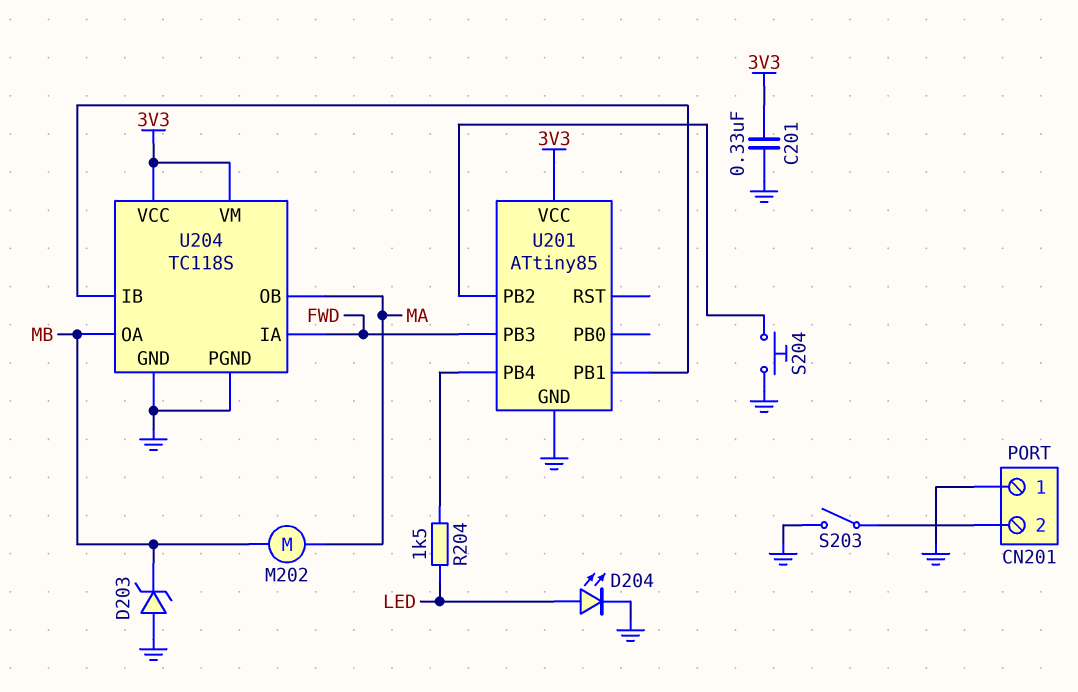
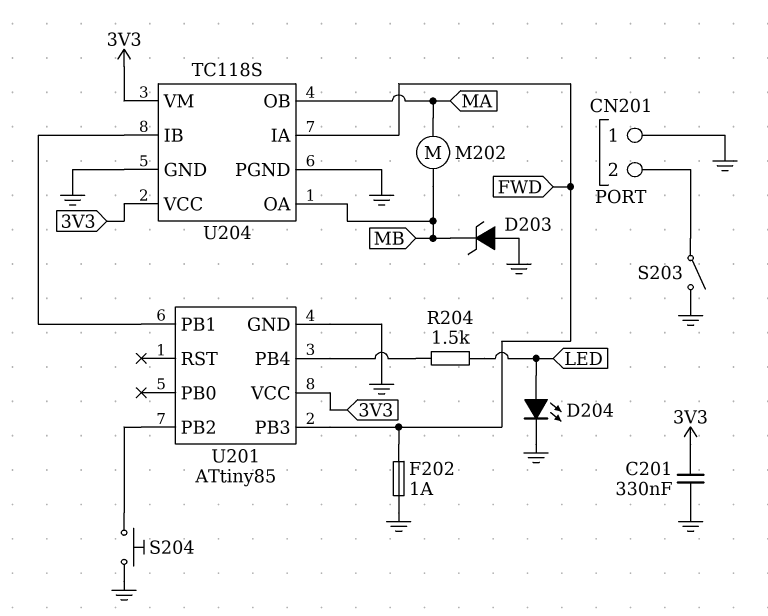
F202: none -> 1A (FWD, GND)

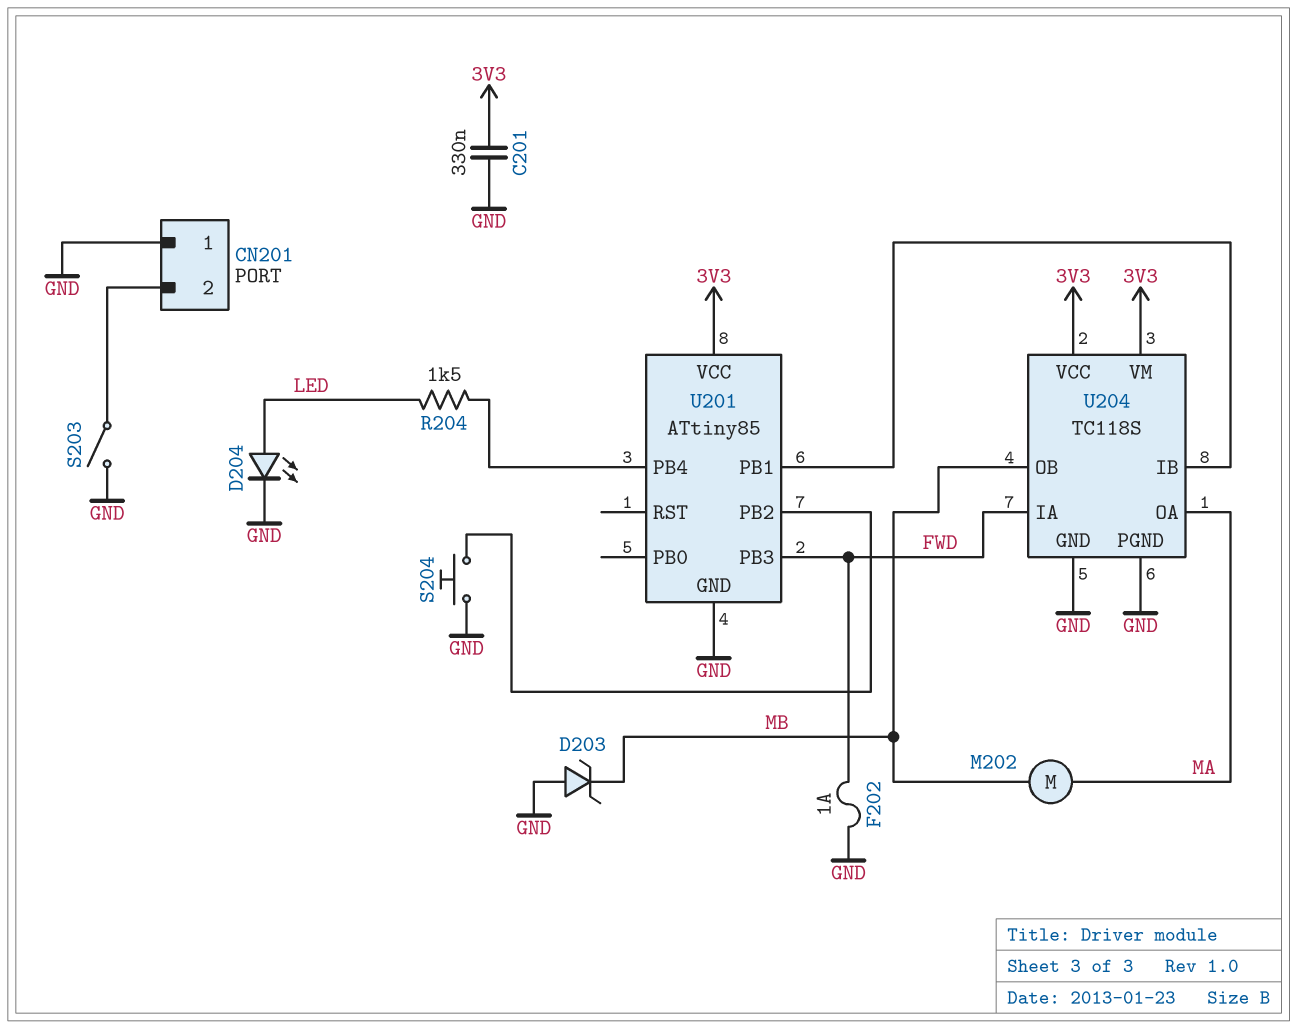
U204 pin OA: MB -> MA
U204 pin OB: MA -> MB

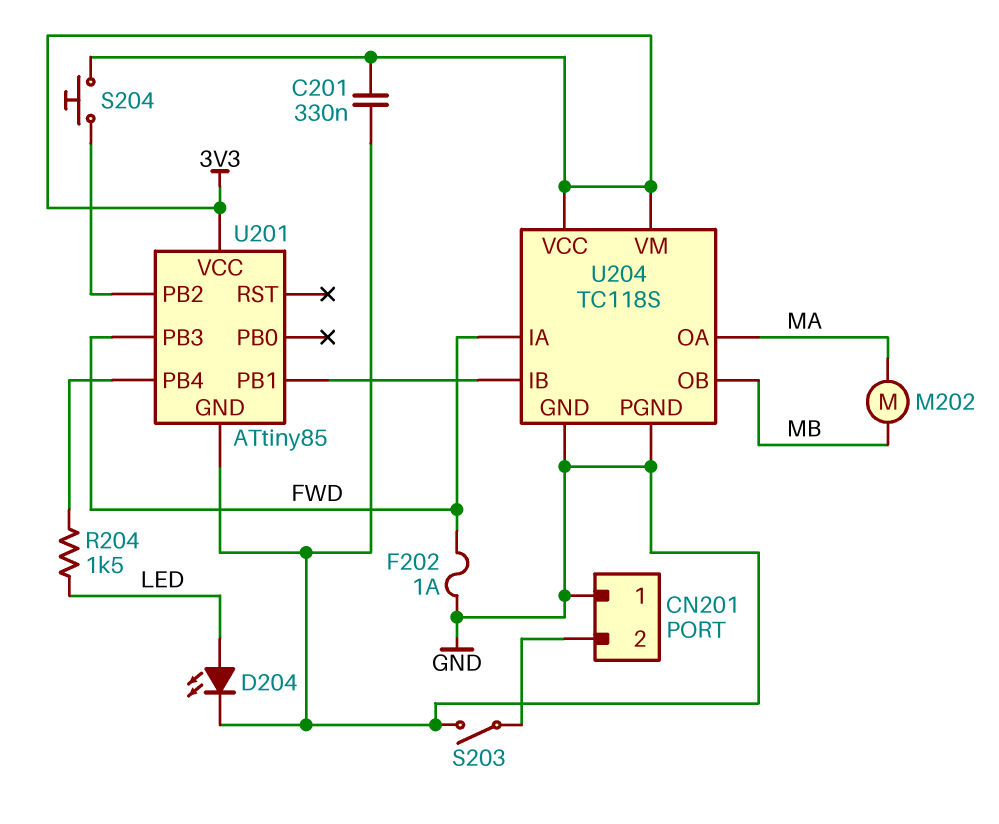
D203: zener (A GND, K MB) -> none
S204: button (GND, U201/PB2) -> button (3V3, U201/PB2)

